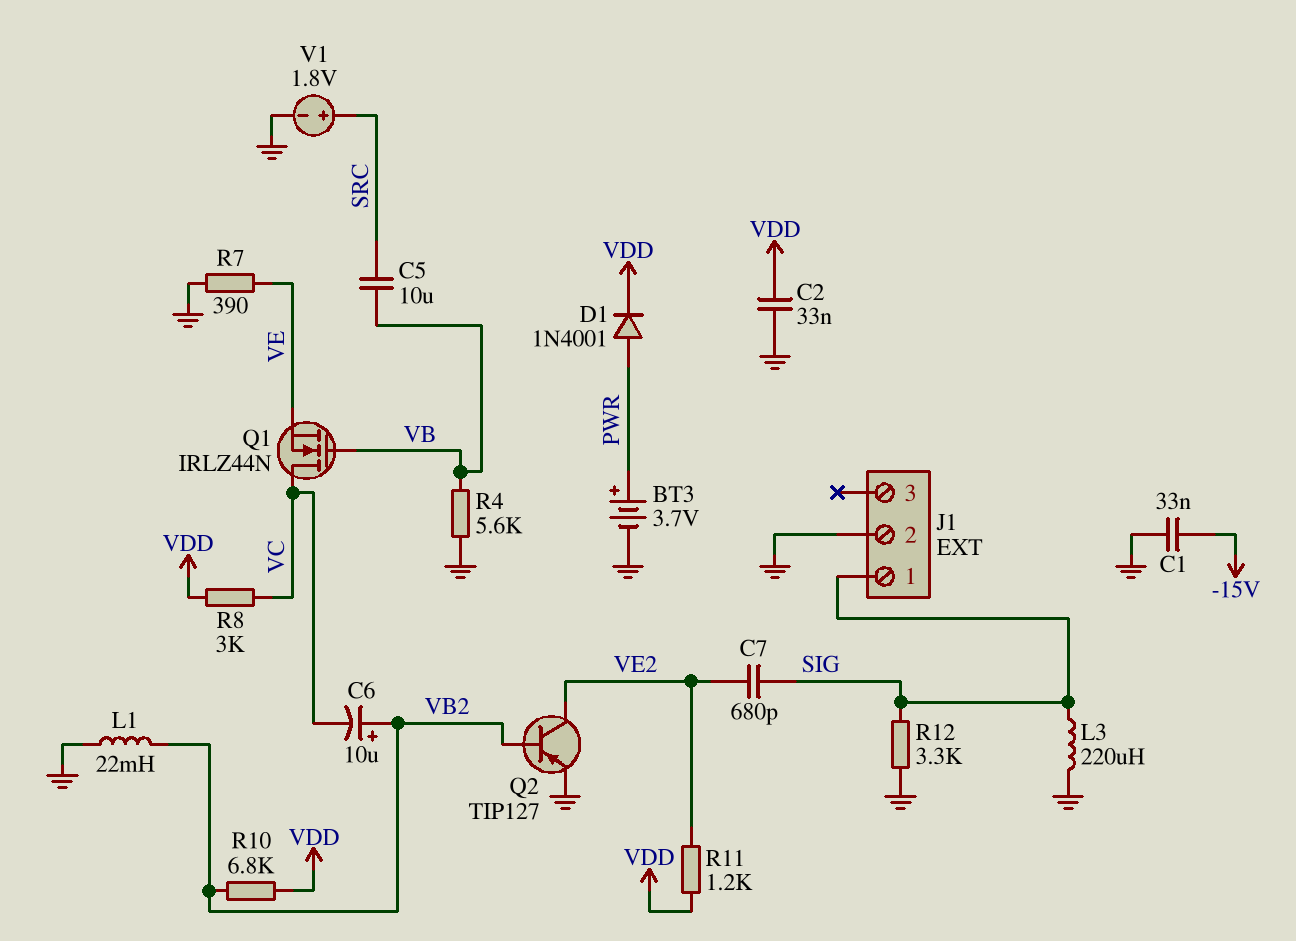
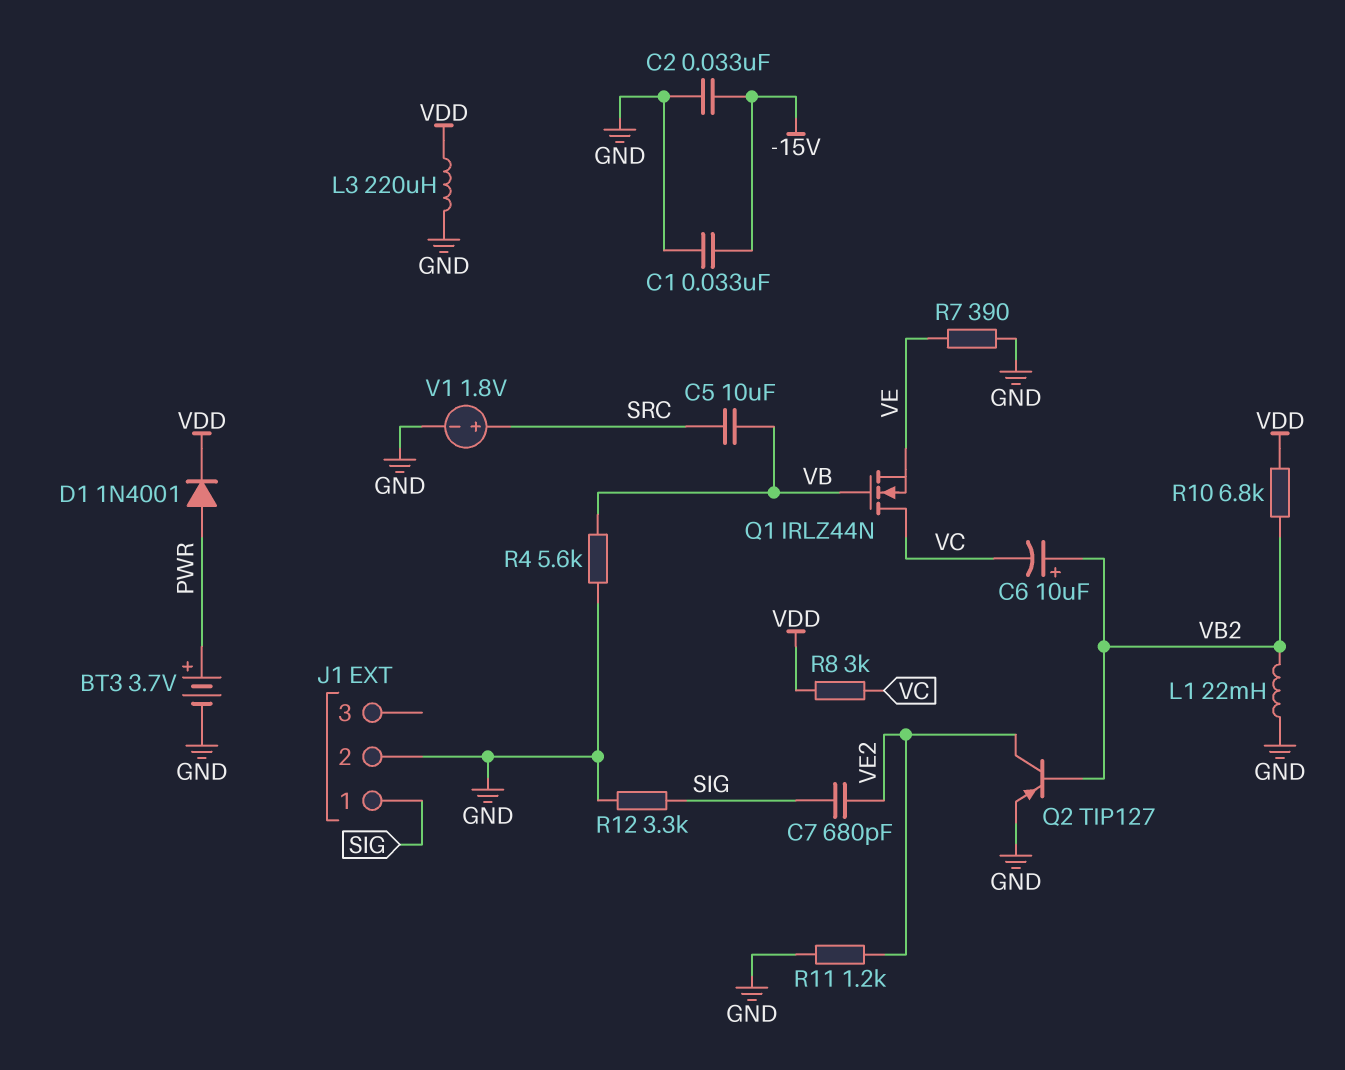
C2: 33nF (GND, VDD) -> 33nF (-15V, GND)
L3: 220uH (GND, SIG) -> 220uH (GND, VDD)
R11: 1.2k (VDD, VE2) -> 1.2k (GND, VE2)

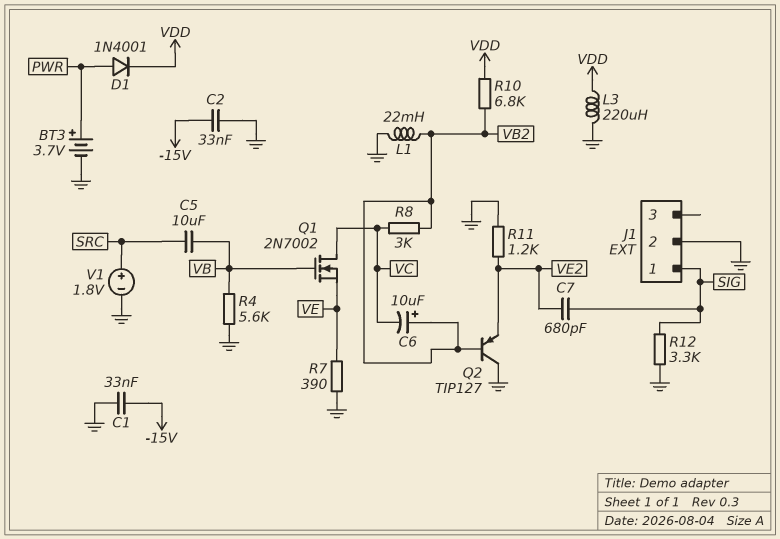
Q1: NMOS IRLZ44N (G VB, D VC, S VE) -> NMOS 2N7002 (G VB, D VC, S VE)
Q2: PNP TIP127 (B VB2, C VE2, E GND) -> PNP TIP127 (B VB2, C GND, E VE2)
R8: 3k (VC, VDD) -> 3k (VB2, VC)

